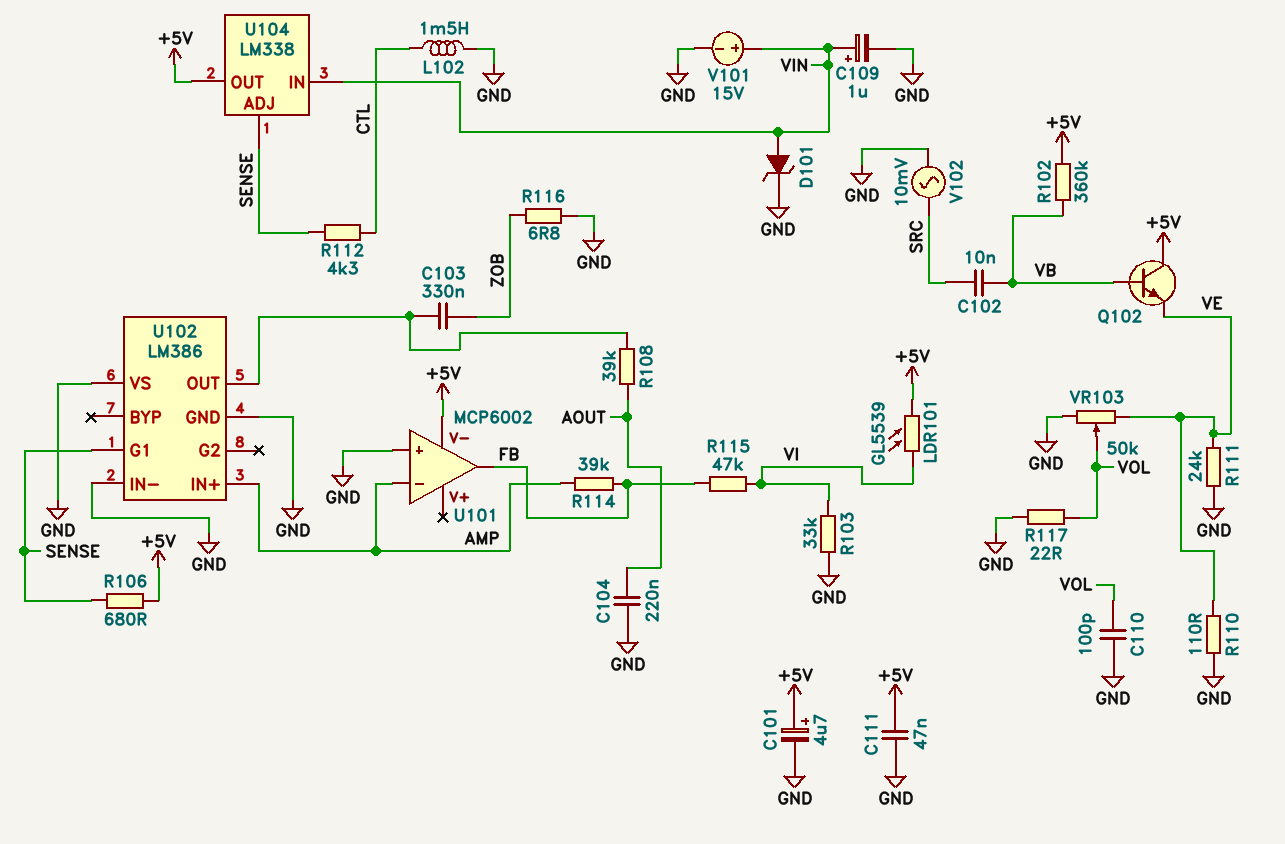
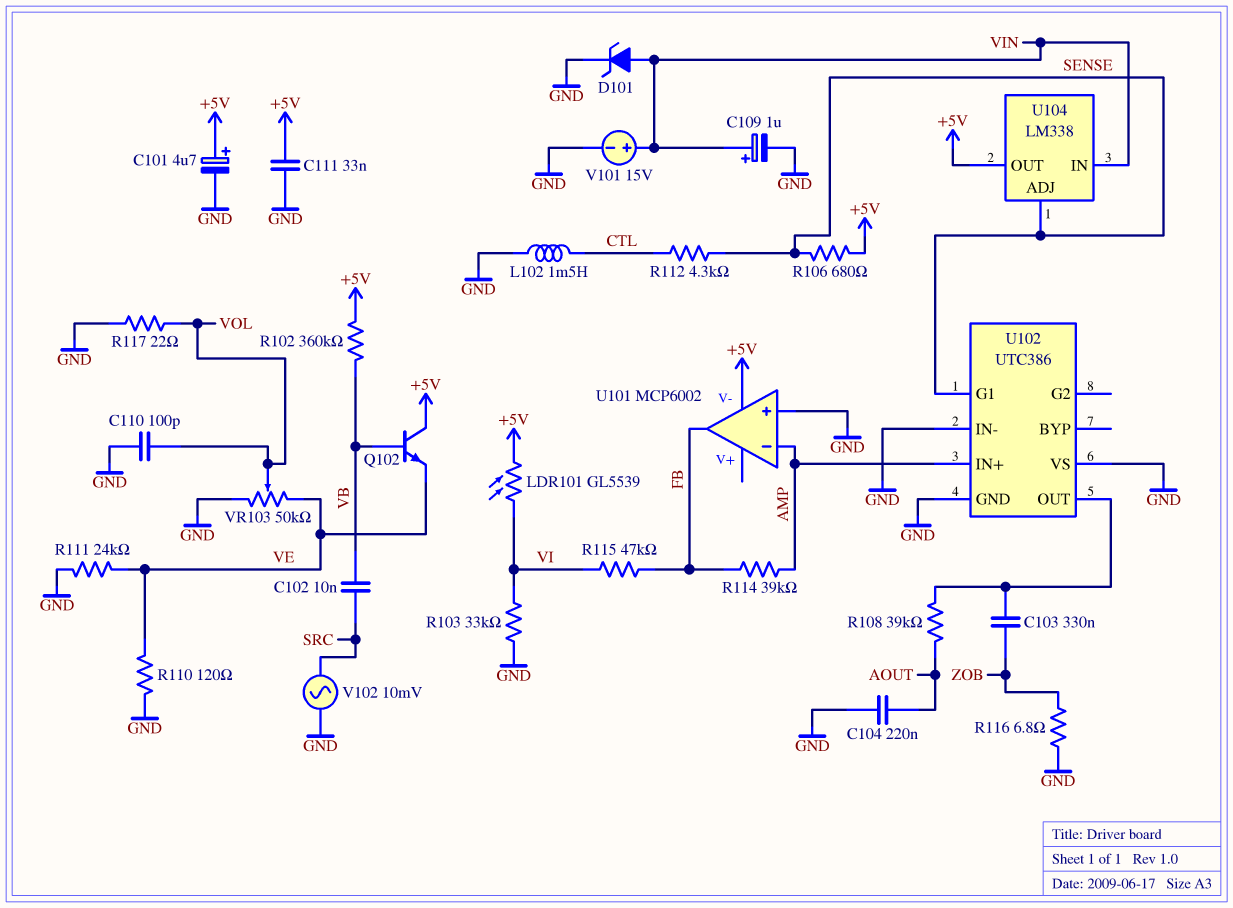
C111: 47nF (+5V, GND) -> 33nF (+5V, GND)
R110: 110 (GND, VE) -> 120 (GND, VE)
U102: LM386 -> UTC386

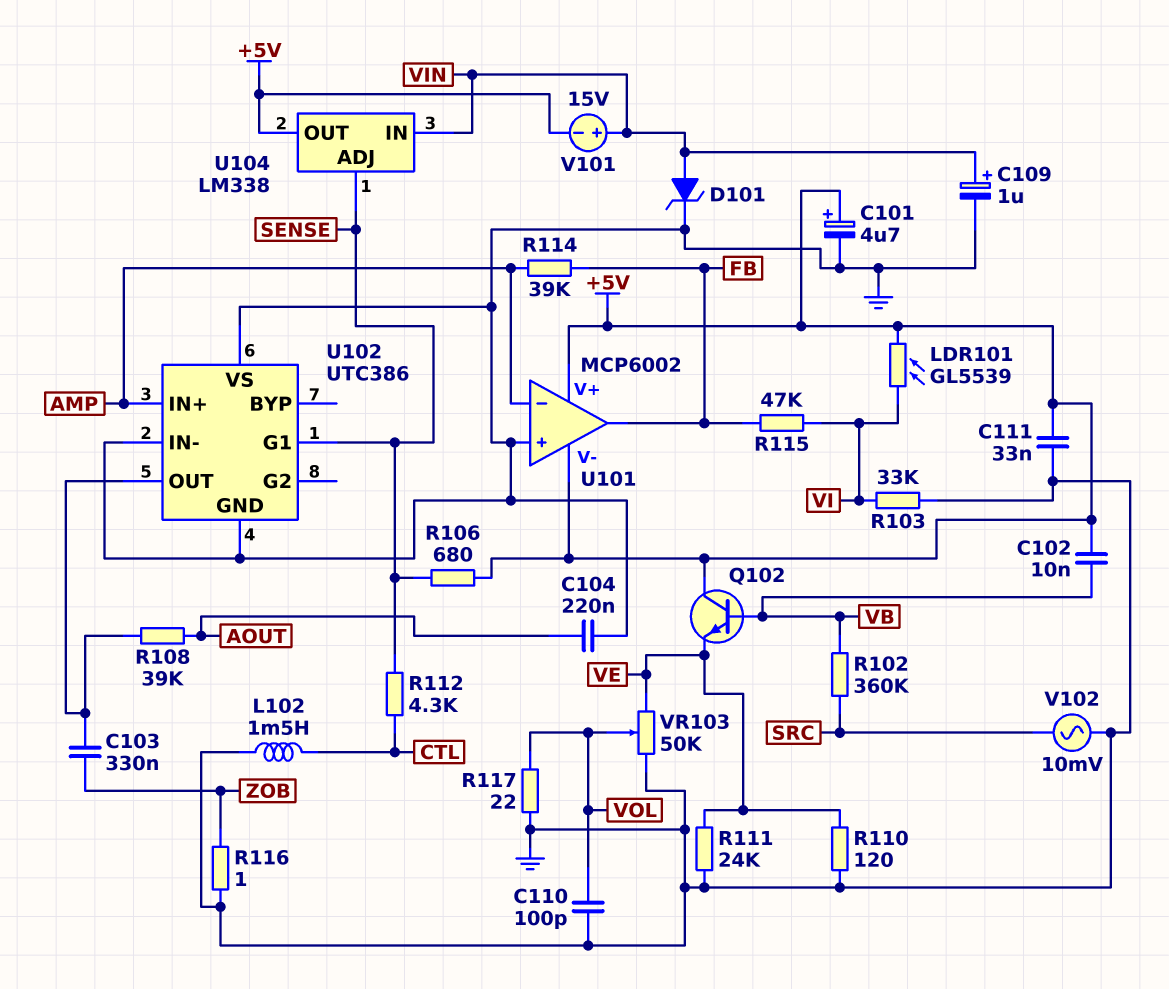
C102: 10nF (SRC, VB) -> 10nF (+5V, VB)
R102: 360k (+5V, VB) -> 360k (SRC, VB)
R116: 6.8 (GND, ZOB) -> 1 (GND, ZOB)
U101 pin V+: none -> +5V
V101: 15V (plus VIN, minus GND) -> 15V (plus VIN, minus +5V)

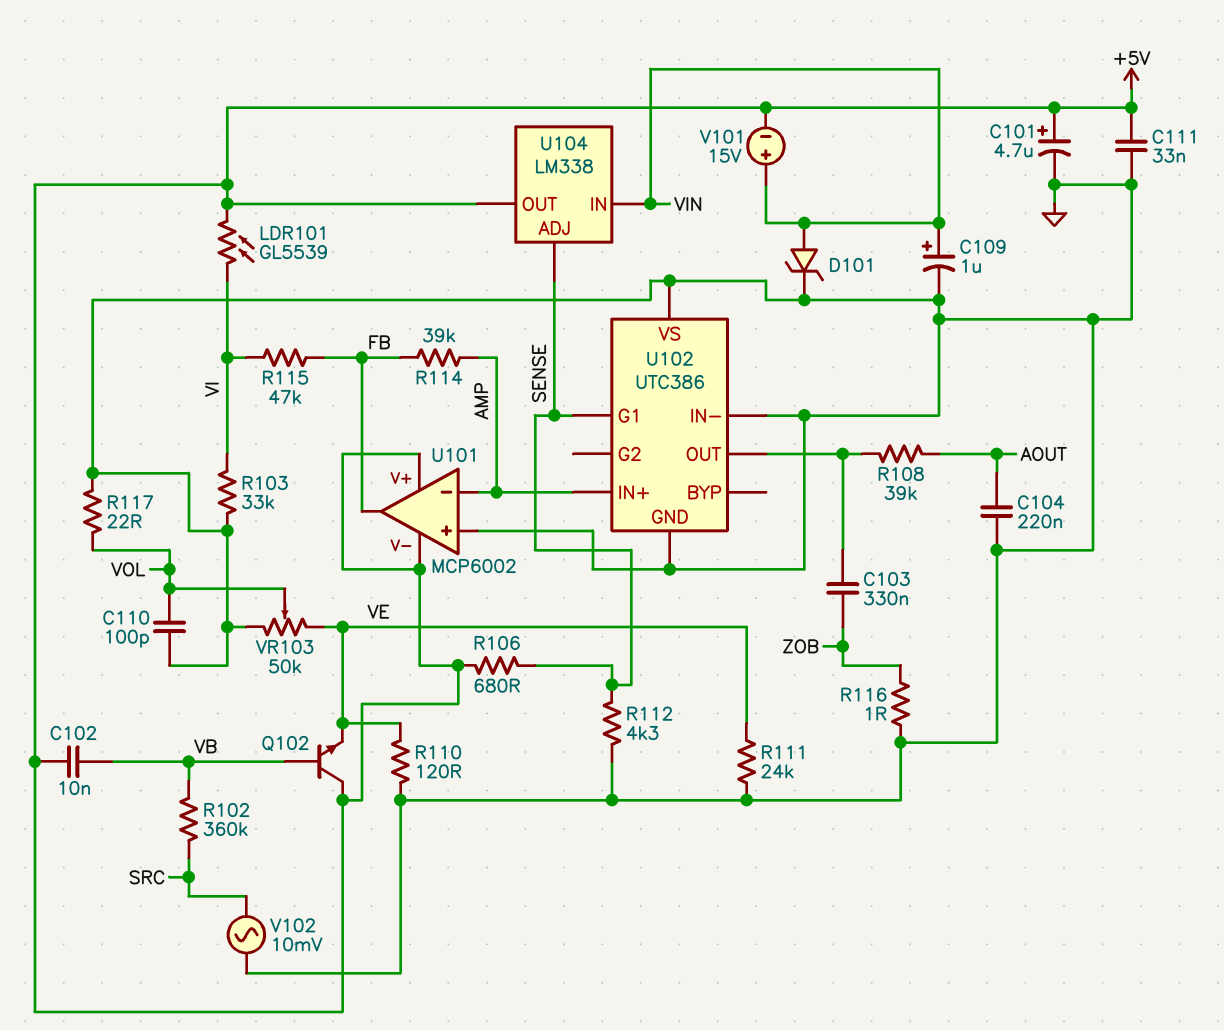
L102: 1.5mH (CTL, GND) -> none
R112: 4.3k (CTL, SENSE) -> 4.3k (GND, SENSE)

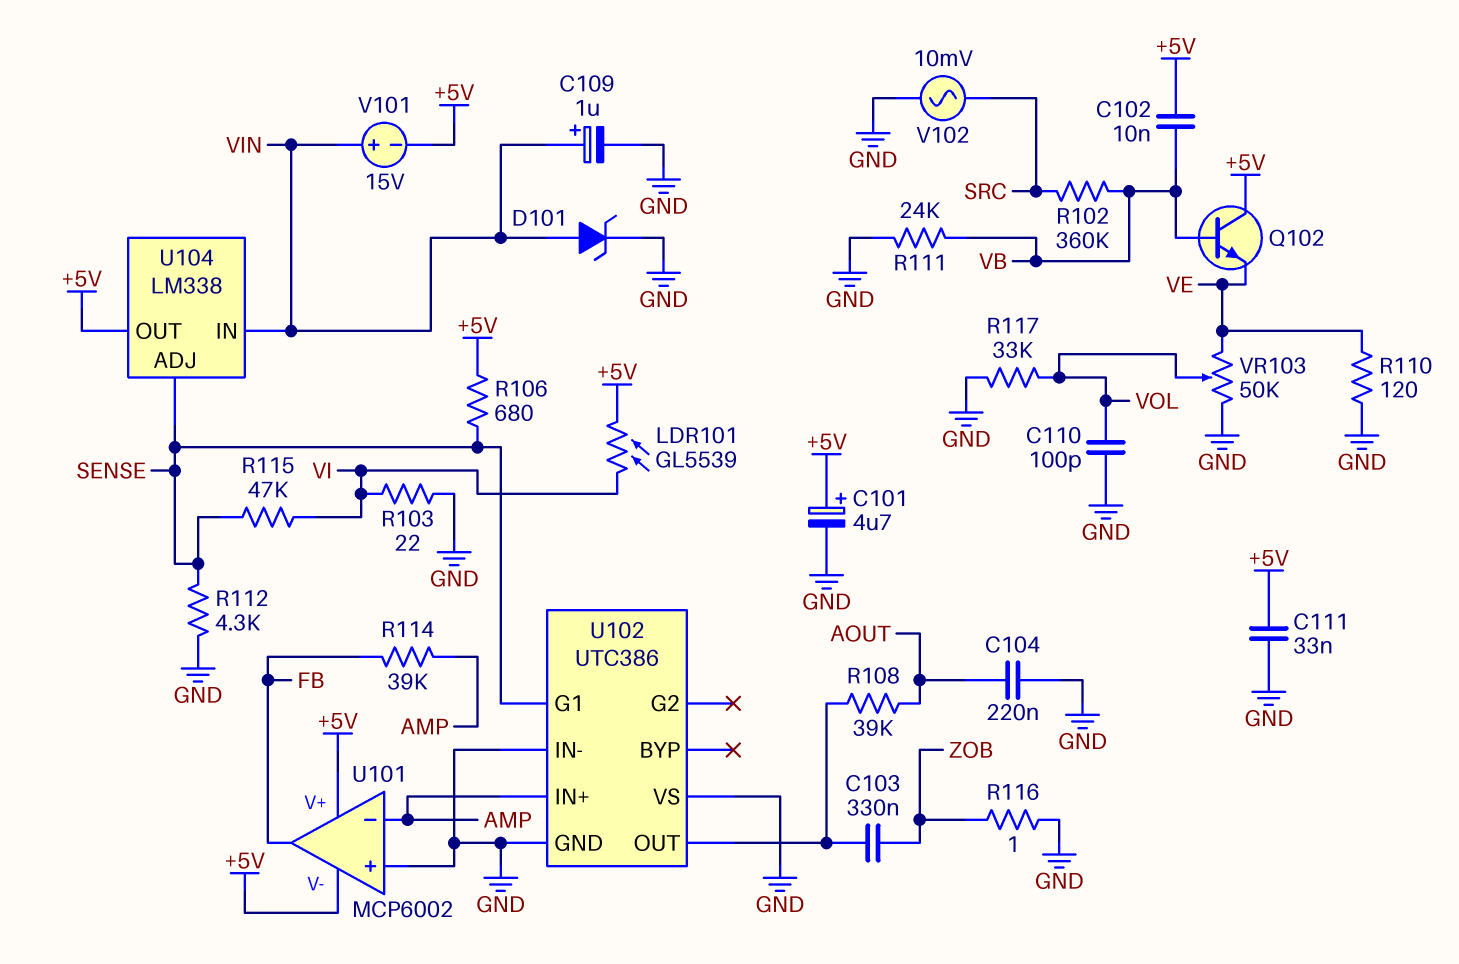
R103: 33k (GND, VI) -> 22 (GND, VI)
R111: 24k (GND, VE) -> 24k (GND, VB)
R115: 47k (FB, VI) -> 47k (SENSE, VI)
R117: 22 (GND, VOL) -> 33k (GND, VOL)

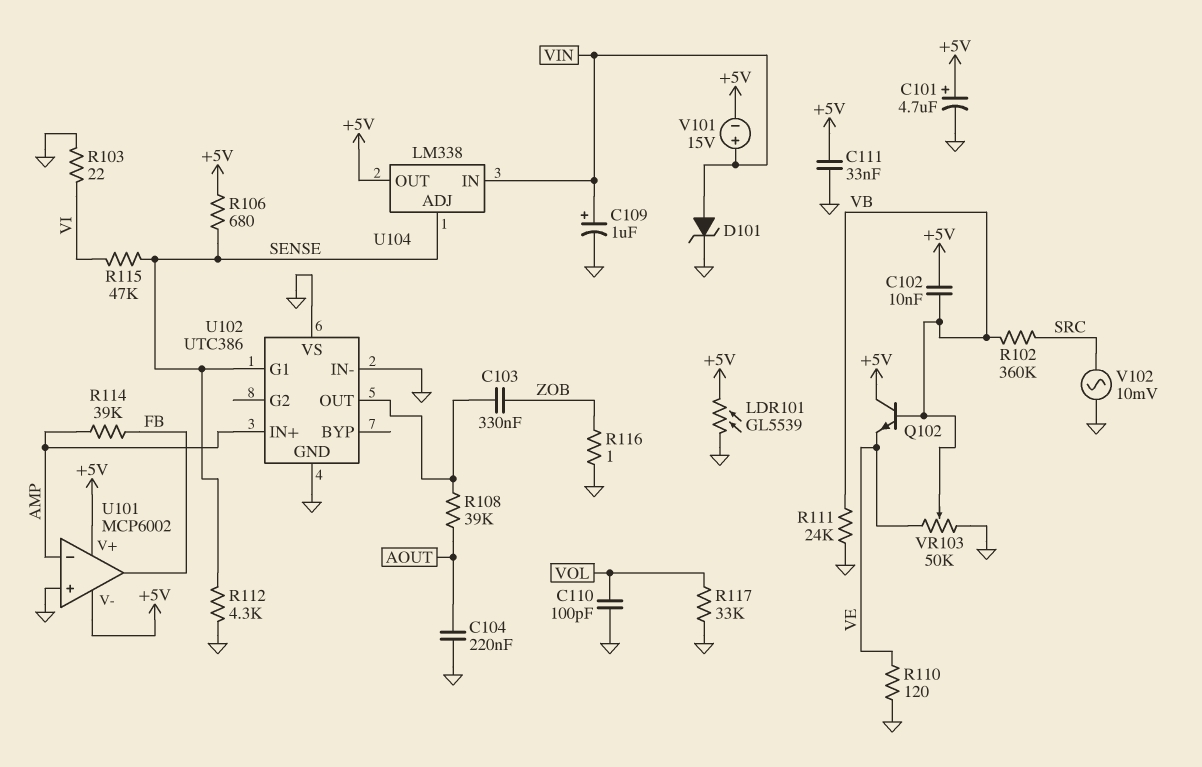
LDR101: GL5539 (+5V, VI) -> GL5539 (+5V, GND)
VR103: 50k (GND, VE, wiper VOL) -> 50k (GND, VE, wiper VB)

